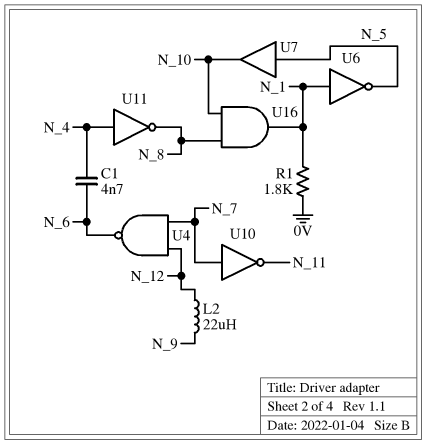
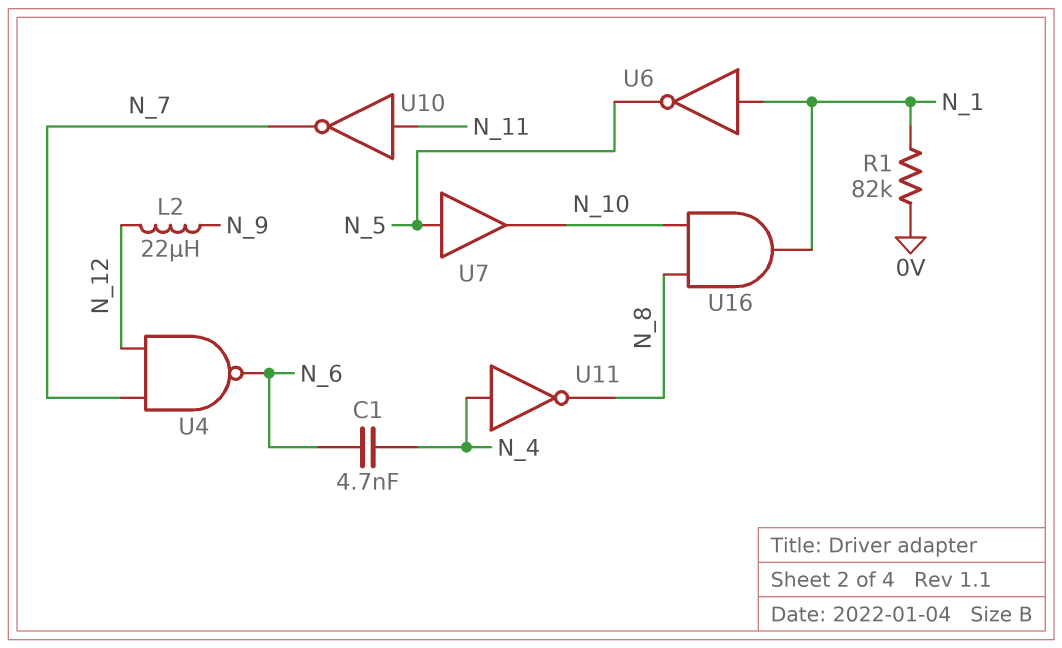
R1: 1.8k (0V, N_1) -> 82k (0V, N_1)
U10: NOT (in N_7, out N_11) -> NOT (in N_11, out N_7)

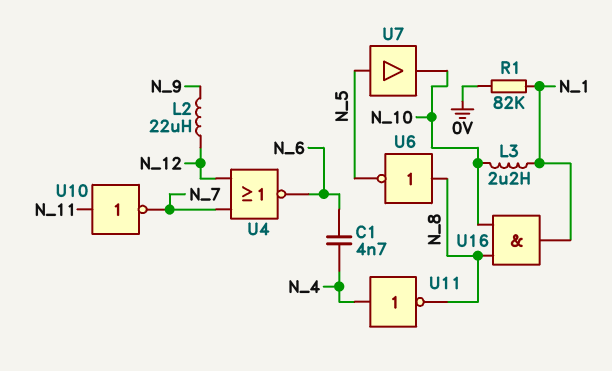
L3: none -> 2.2uH (N_1, N_10)
U4: NAND (in N_7, in N_12, out N_6) -> NOR (in N_7, in N_12, out N_6)
U6: NOT (in N_1, out N_5) -> NOT (in N_8, out N_5)

